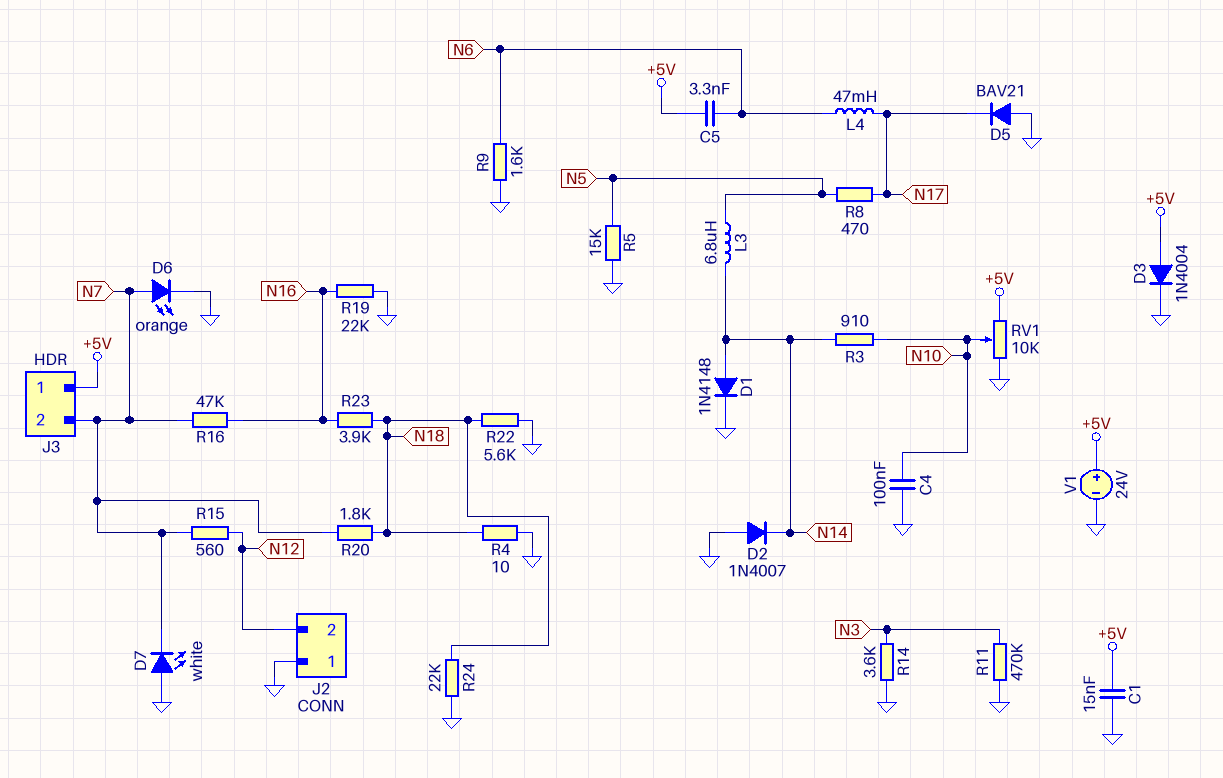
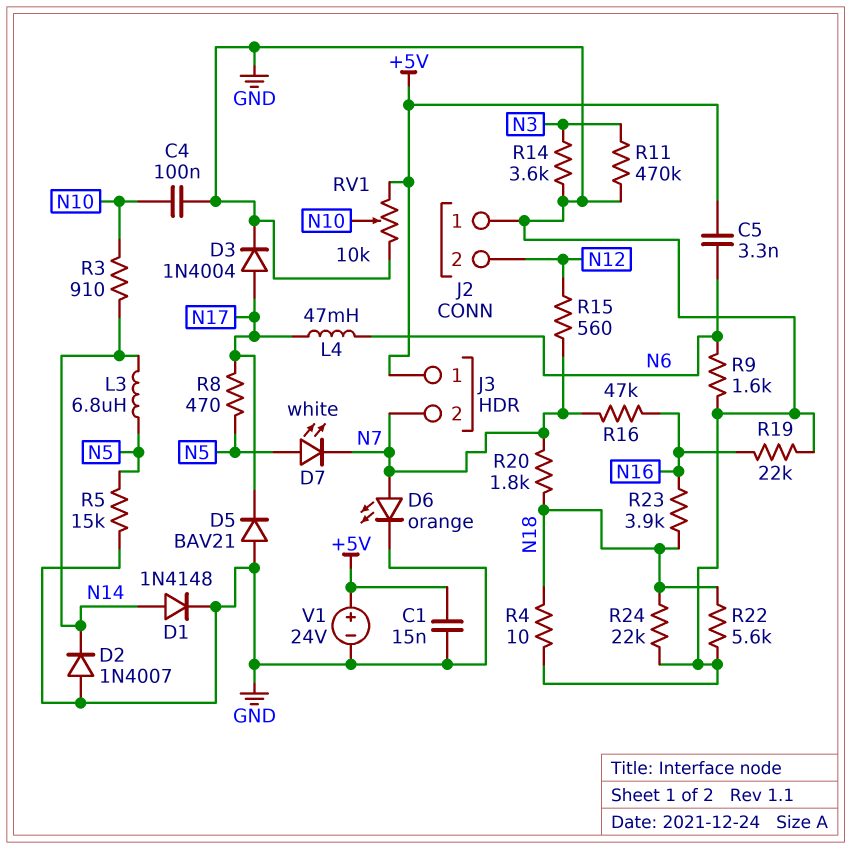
D3: diode 1N4004 (A +5V, K GND) -> diode 1N4004 (A N17, K GND)
D7: LED white (A GND, K N7) -> LED white (A N5, K N7)

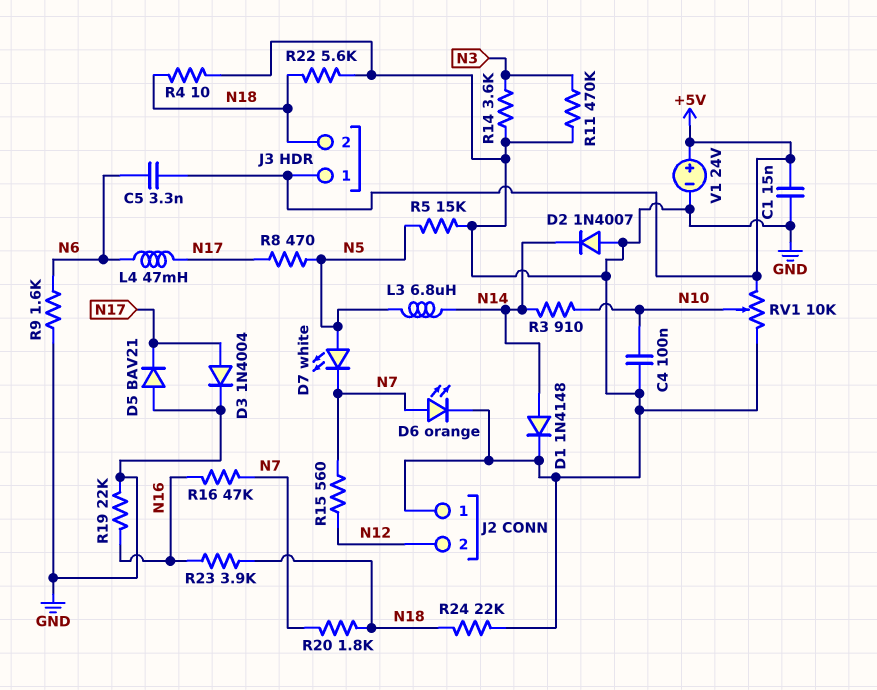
J3 pin 2: N7 -> N18

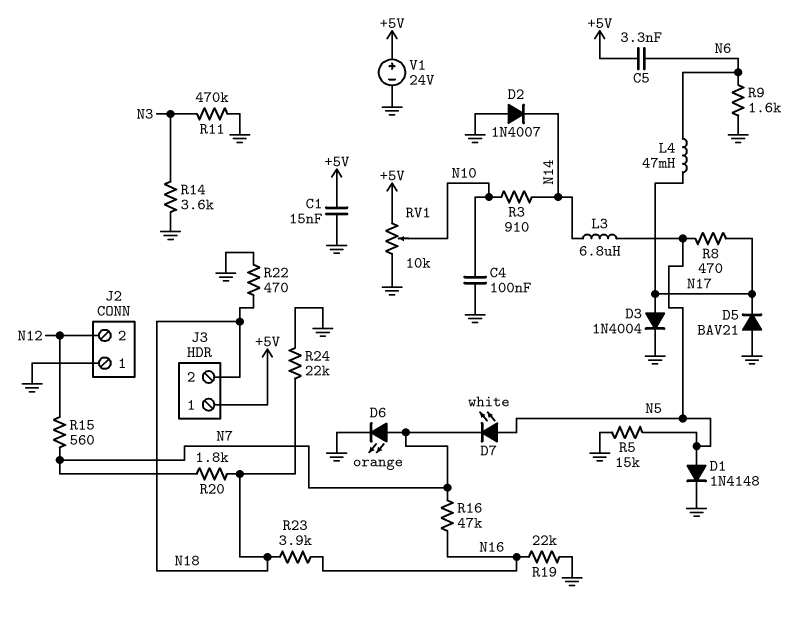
D1: diode 1N4148 (A N14, K GND) -> diode 1N4148 (A N5, K GND)
R4: 10 (GND, N18) -> none
R22: 5.6k (GND, N18) -> 470 (GND, N18)

